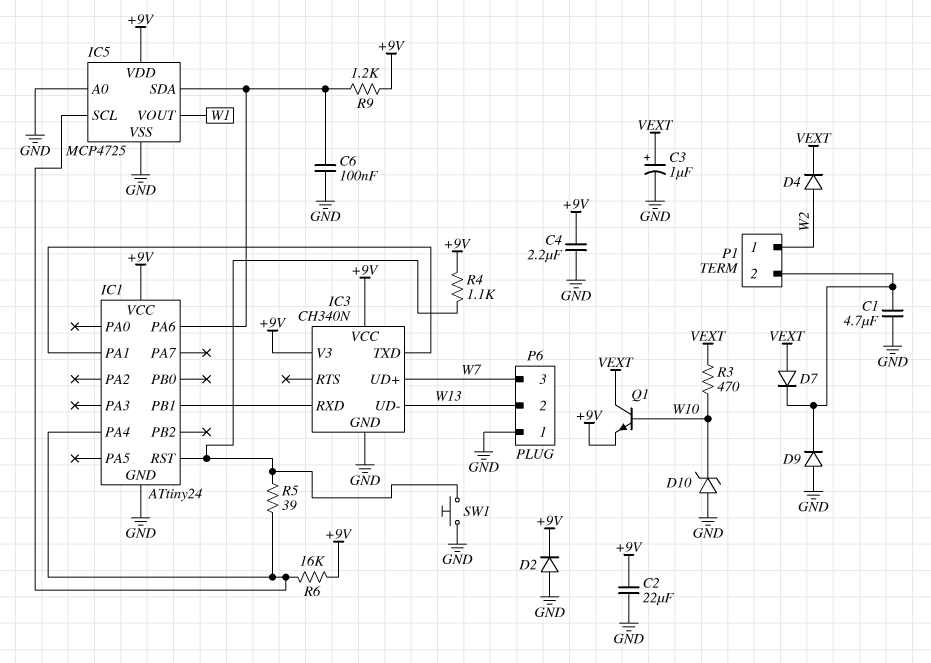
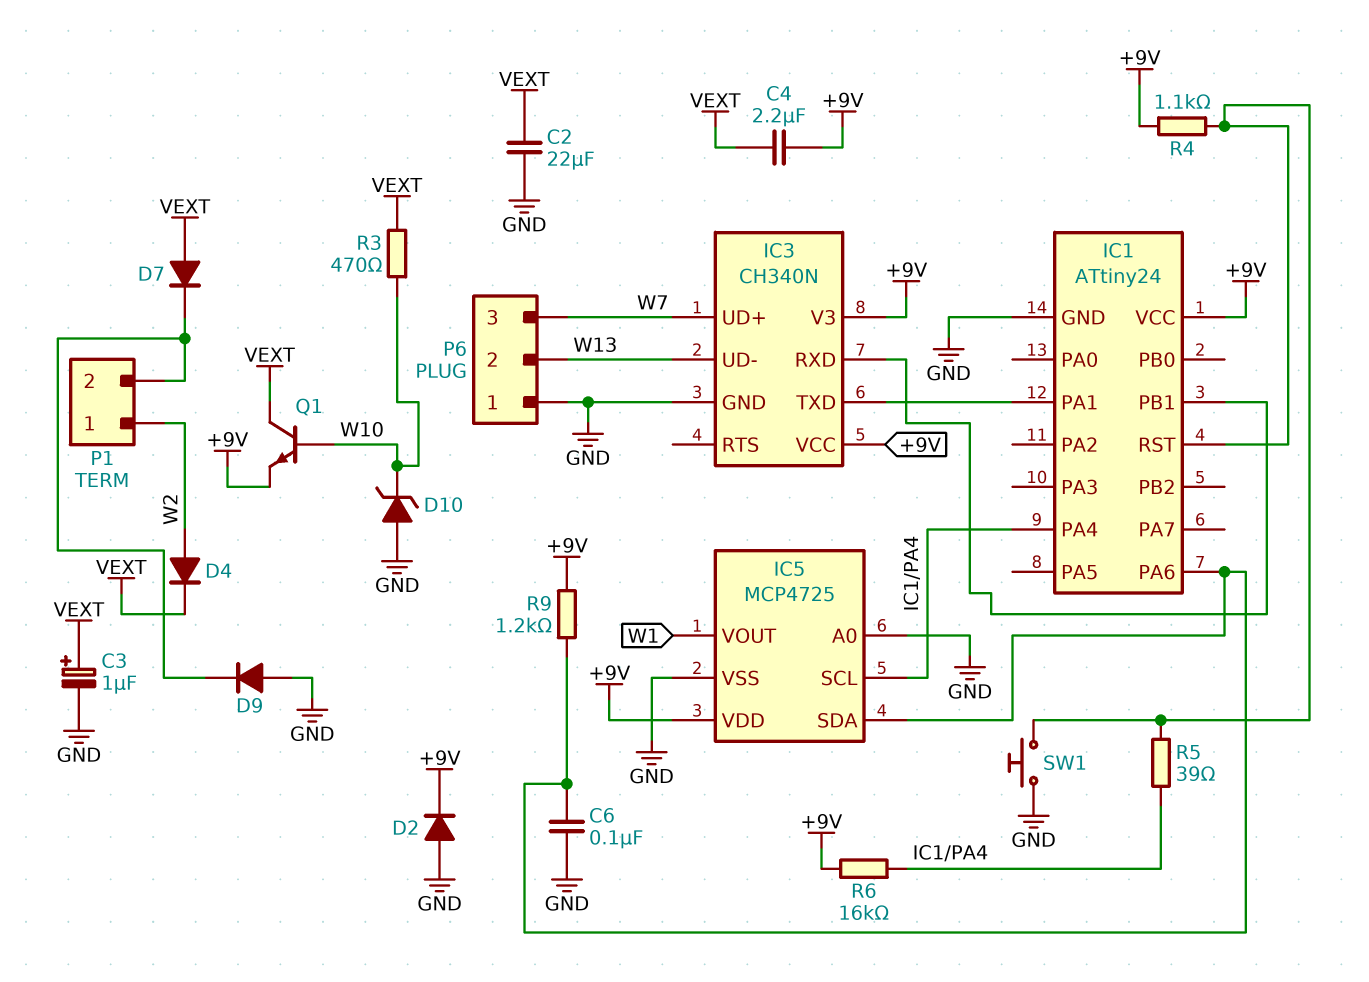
C1: 4.7uF (GND, P1/2) -> none
C2: 22uF (+9V, GND) -> 22uF (GND, VEXT)
C4: 2.2uF (+9V, GND) -> 2.2uF (+9V, VEXT)

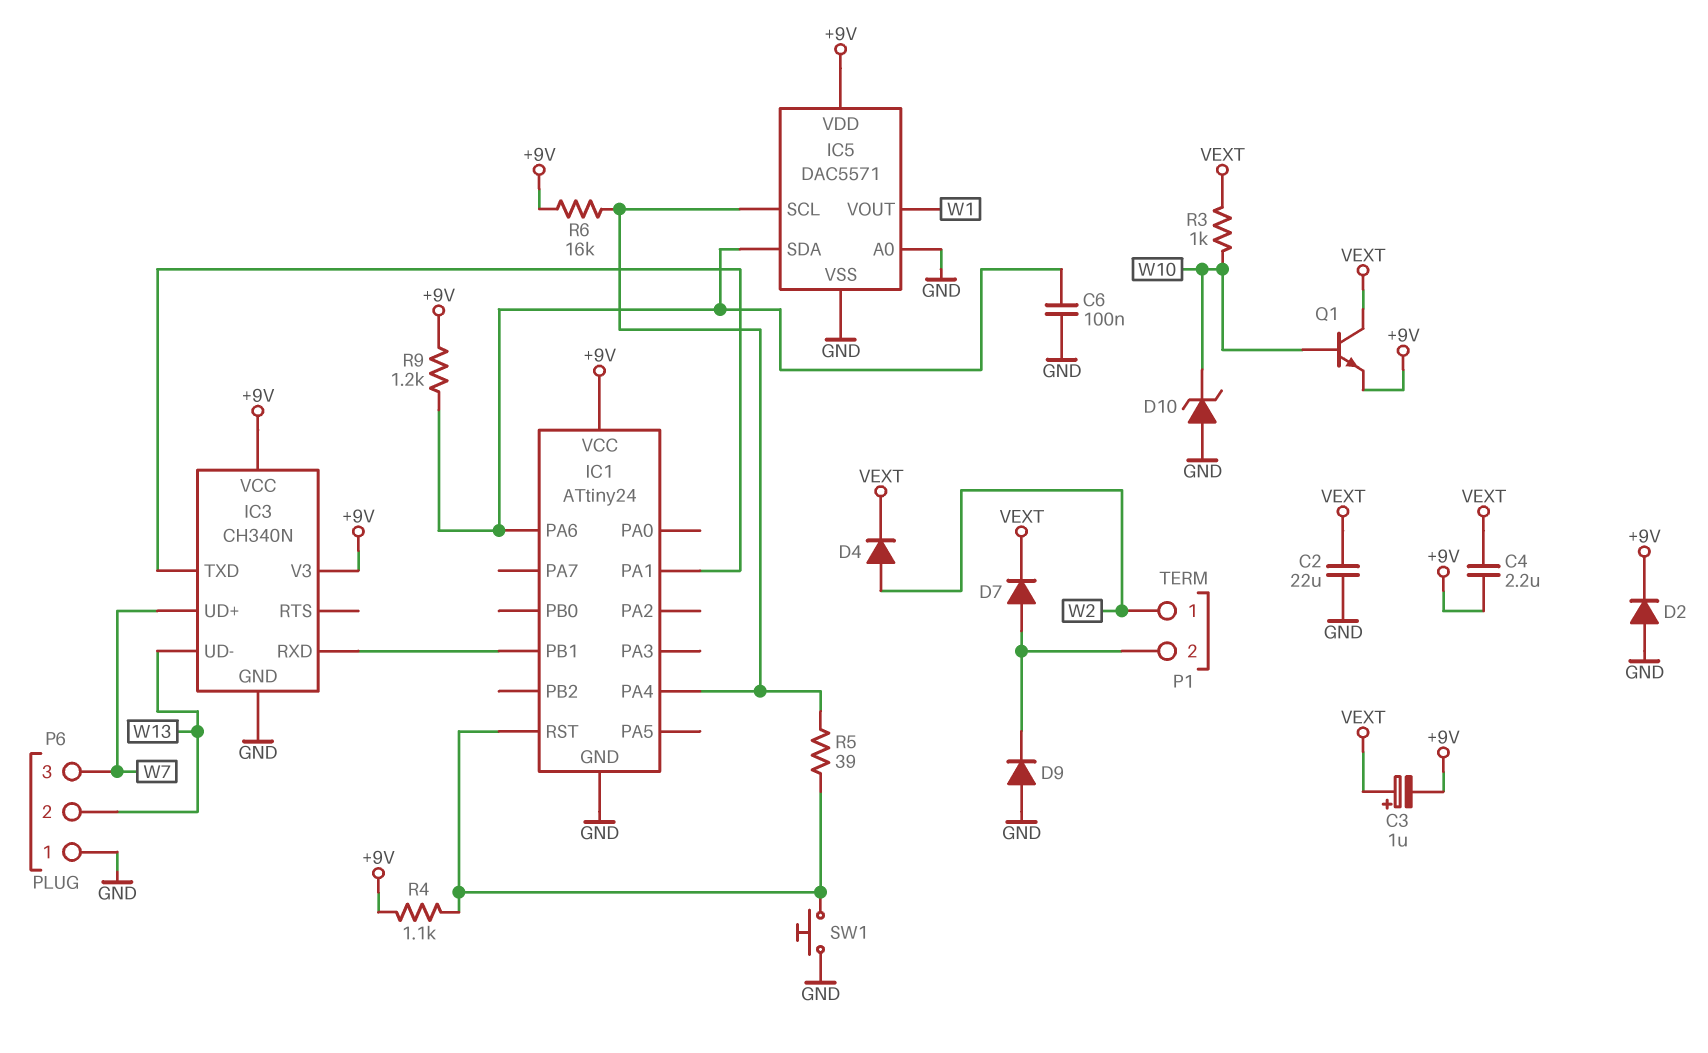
C3: 1uF (plus VEXT, minus GND) -> 1uF (plus VEXT, minus +9V)
D7: diode (A VEXT, K P1/2) -> diode (A P1/2, K VEXT)
IC5: MCP4725 -> DAC5571
R3: 470 (VEXT, W10) -> 1k (VEXT, W10)

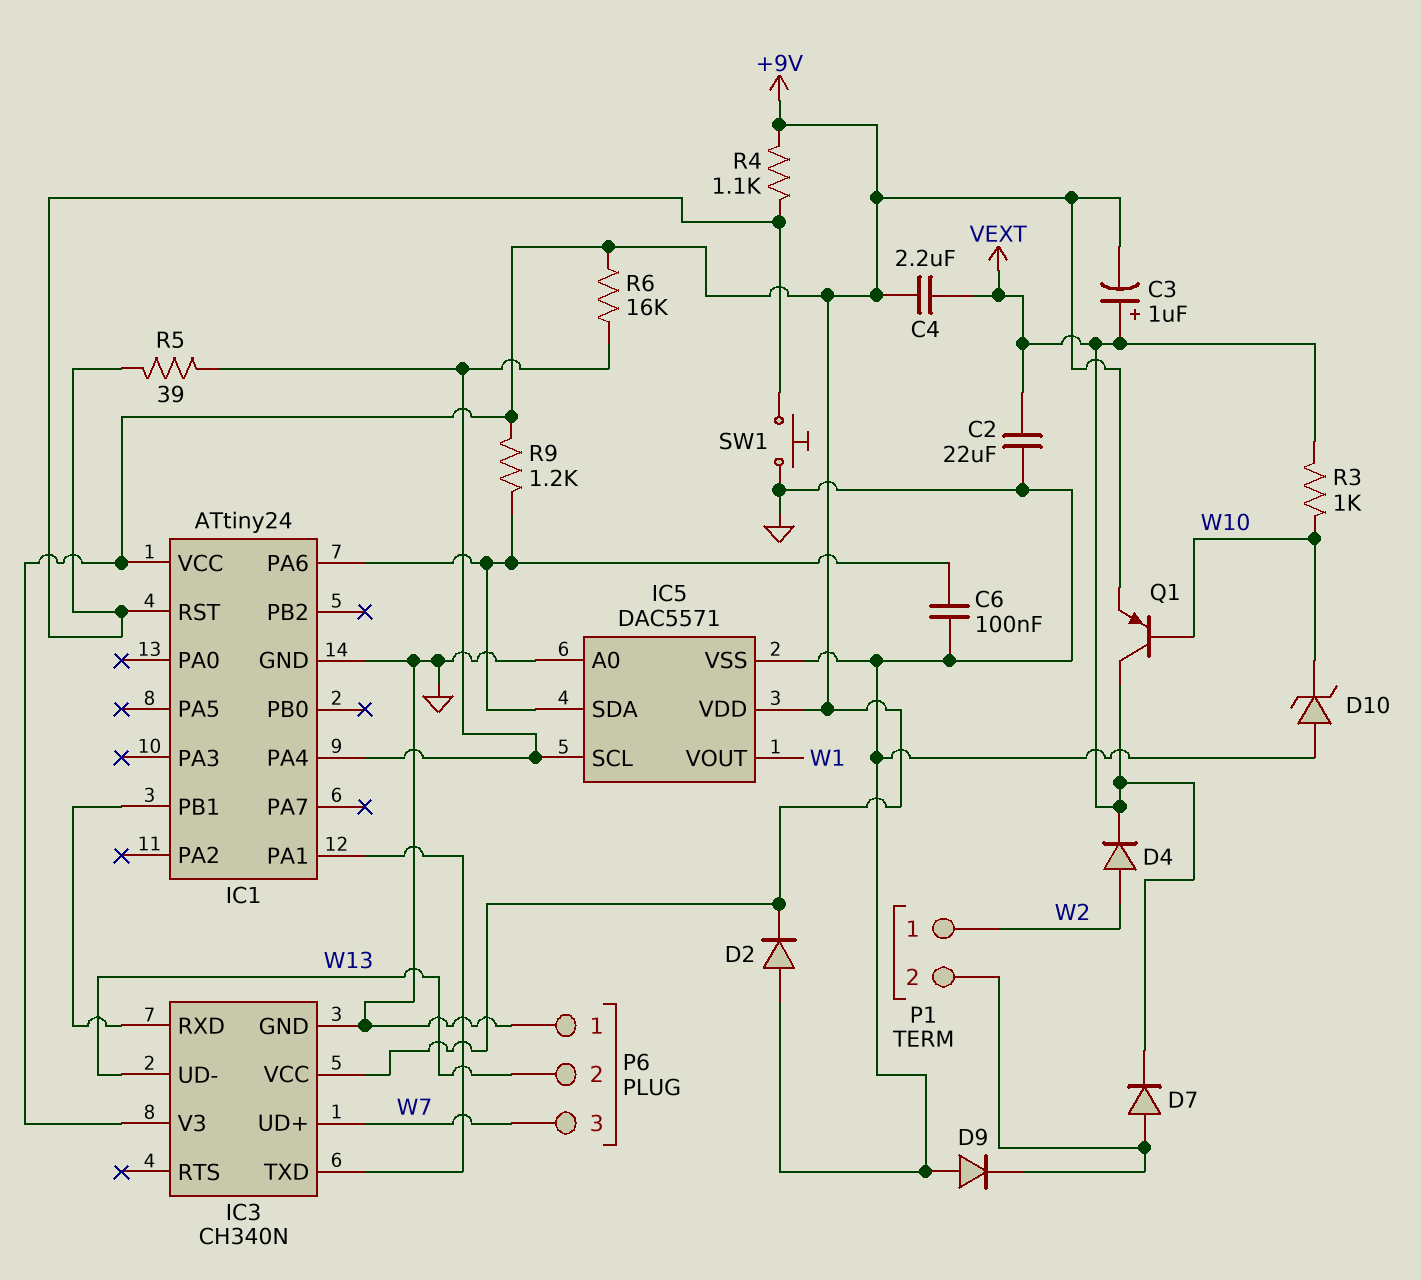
Q1: NPN (B W10, C VEXT, E +9V) -> PNP (B W10, C VEXT, E +9V)

